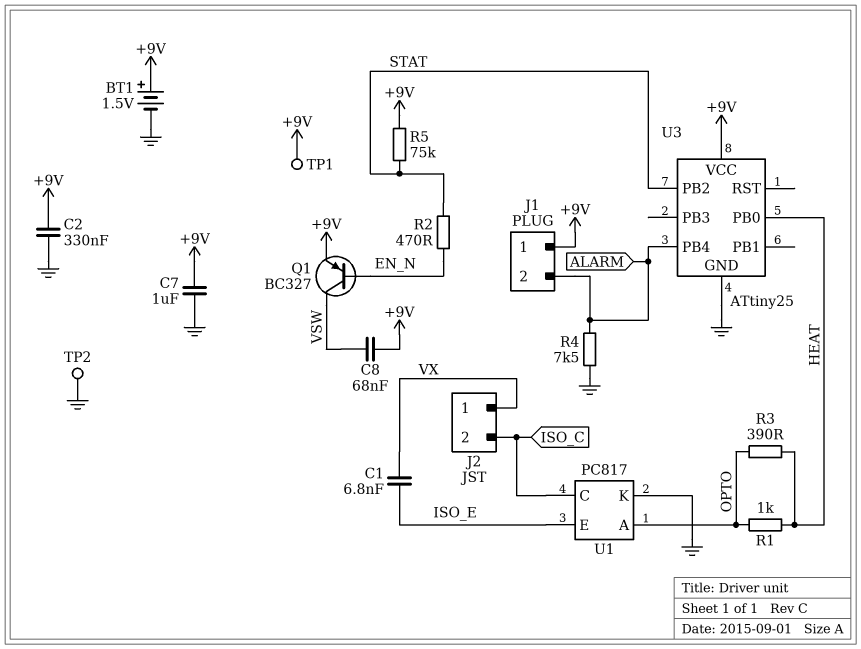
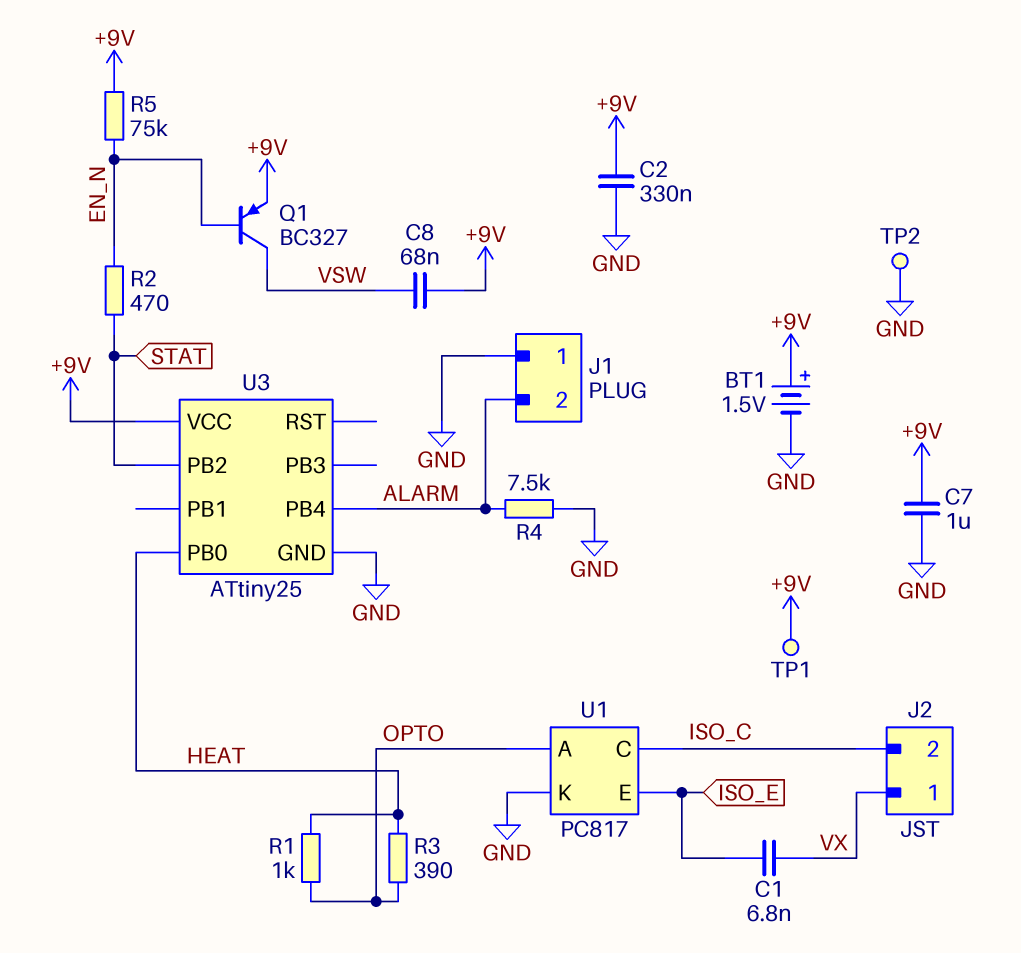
J1 pin 1: +9V -> GND
R5: 75k (+9V, STAT) -> 75k (+9V, EN_N)

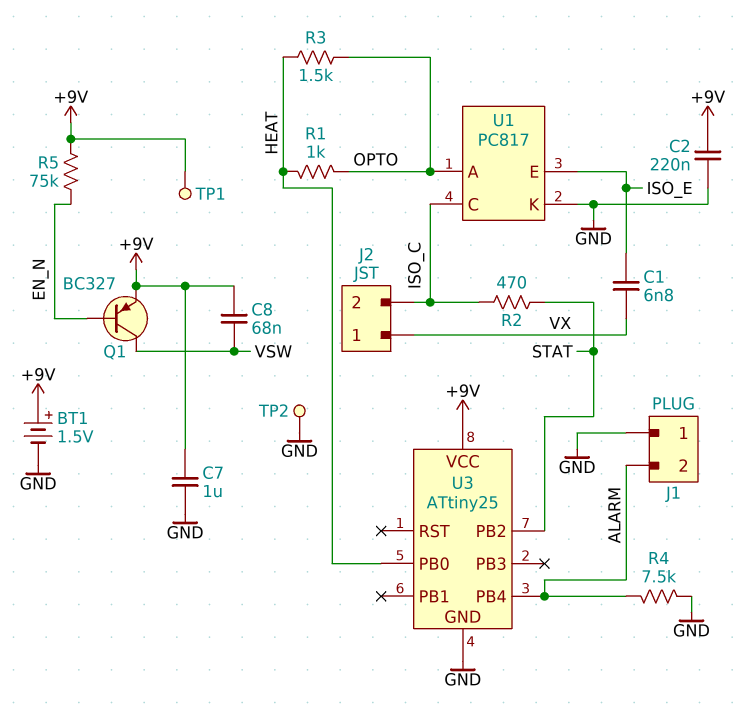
C2: 330nF (+9V, GND) -> 220nF (+9V, GND)
R2: 470 (EN_N, STAT) -> 470 (ISO_C, STAT)
R3: 390 (HEAT, OPTO) -> 1.5k (HEAT, OPTO)

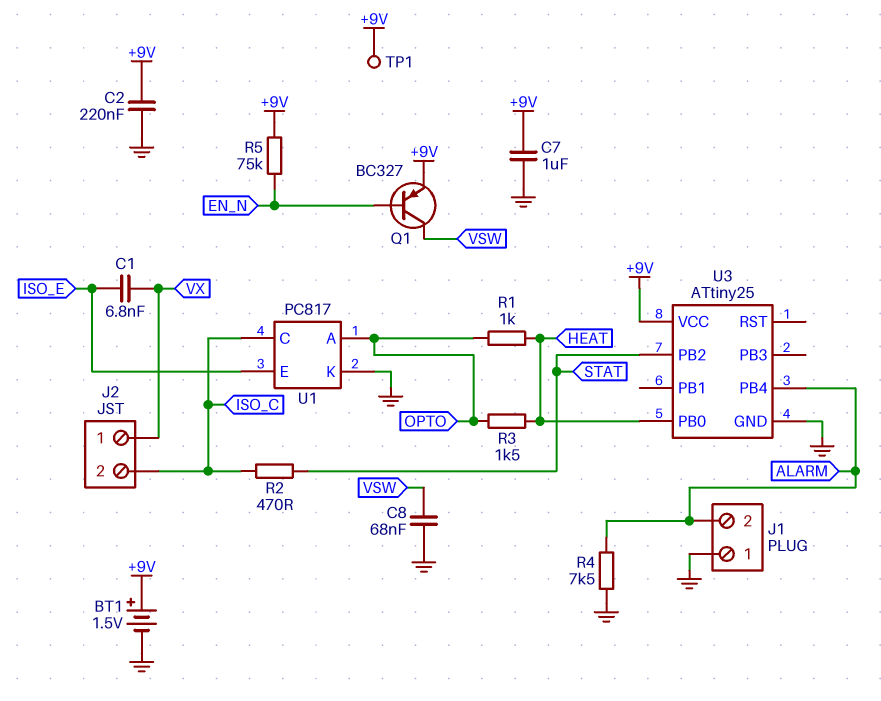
C8: 68nF (+9V, VSW) -> 68nF (GND, VSW)
TP2: test point (GND) -> none

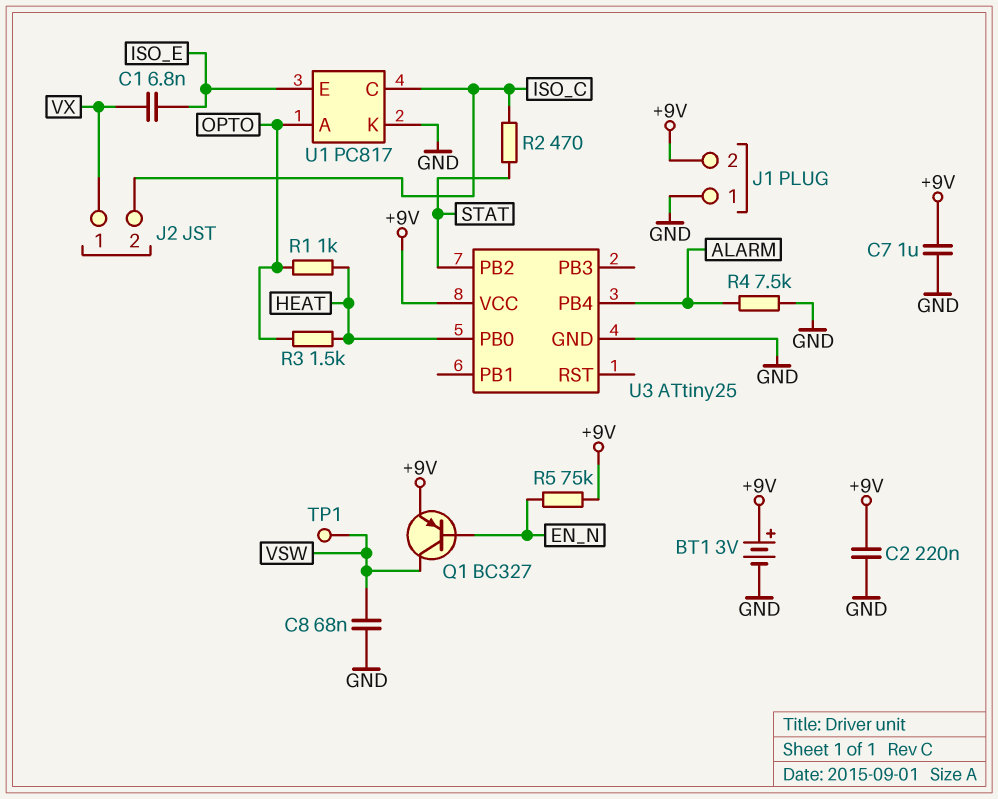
BT1: 1.5V (plus +9V, minus GND) -> 3V (plus +9V, minus GND)
J1 pin 2: ALARM -> +9V
TP1: test point (+9V) -> test point (VSW)

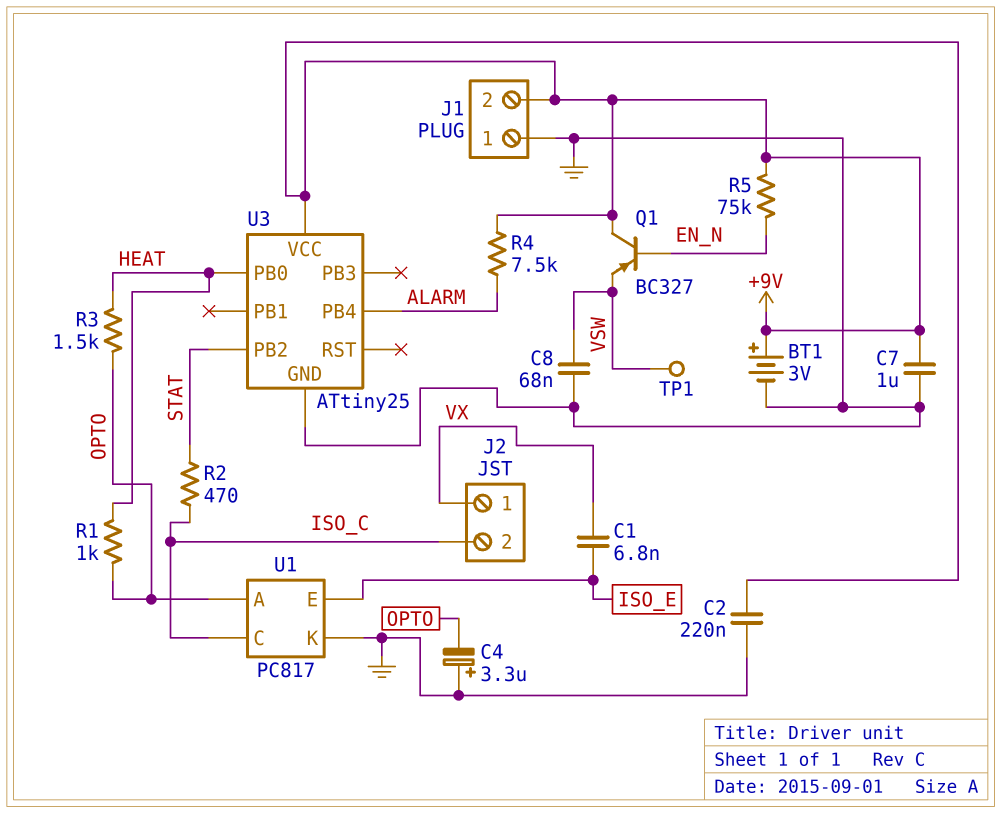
C4: none -> 3.3uF (plus GND, minus OPTO)
Q1: PNP BC327 (B EN_N, C VSW, E +9V) -> PNP BC327 (B EN_N, C +9V, E VSW)
R4: 7.5k (ALARM, GND) -> 7.5k (+9V, ALARM)

